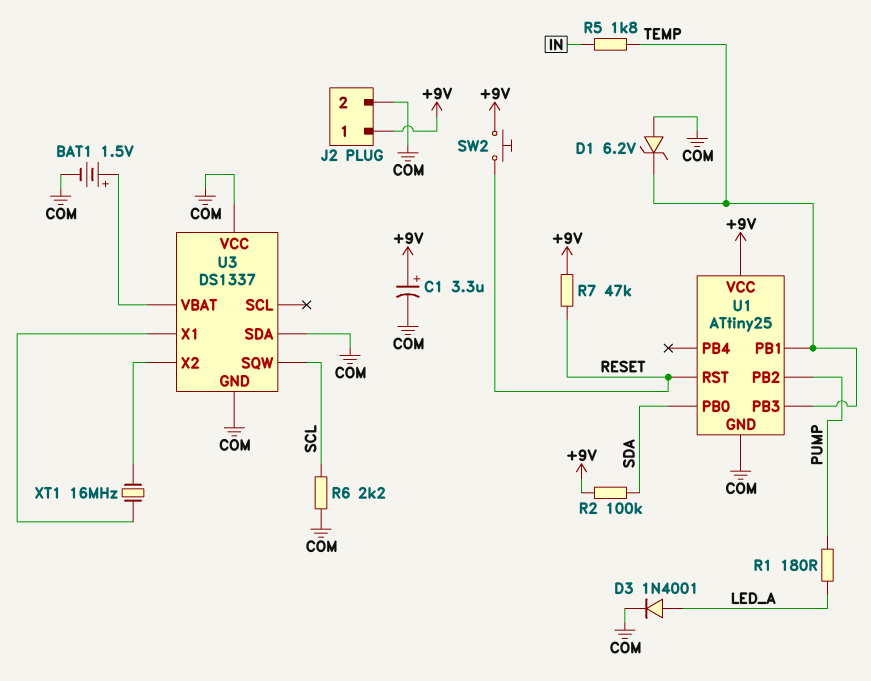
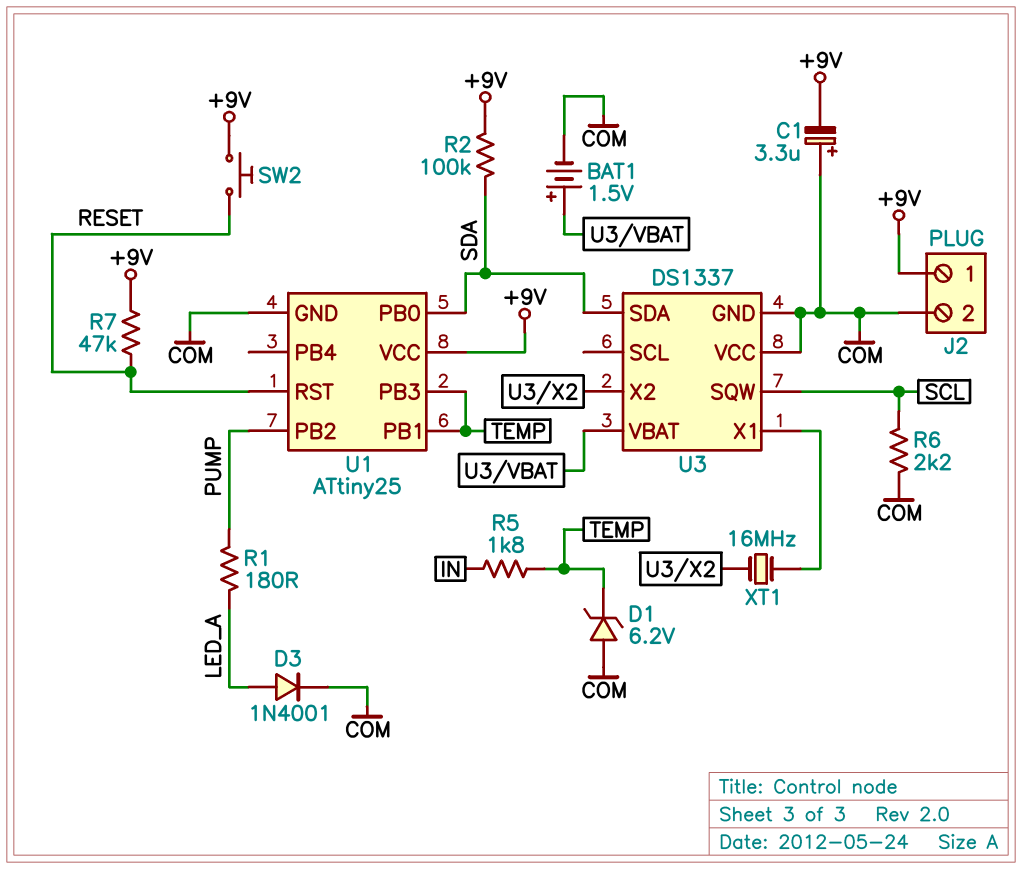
C1: 3.3uF (plus +9V, minus COM) -> 3.3uF (plus COM, minus +9V)
U3 pin SDA: COM -> SDA

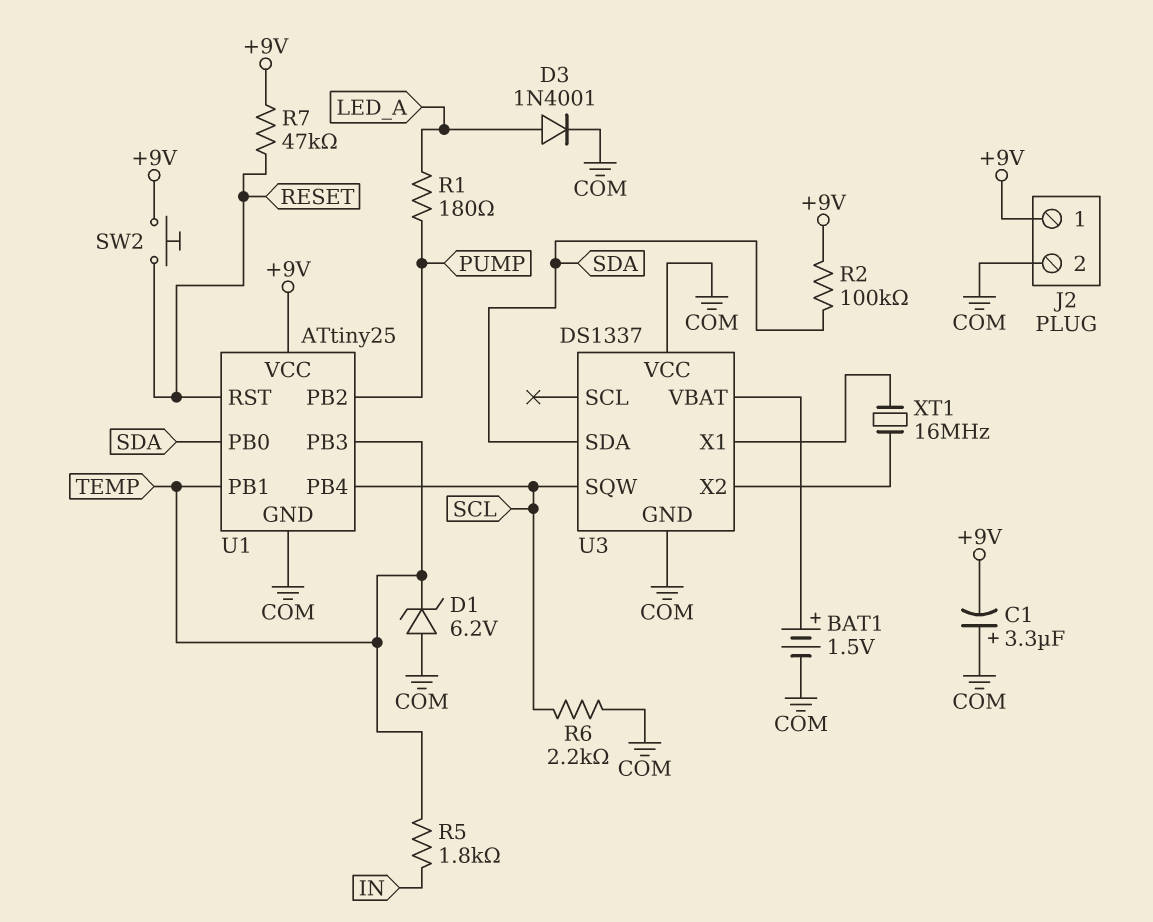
U1 pin PB4: none -> SCL

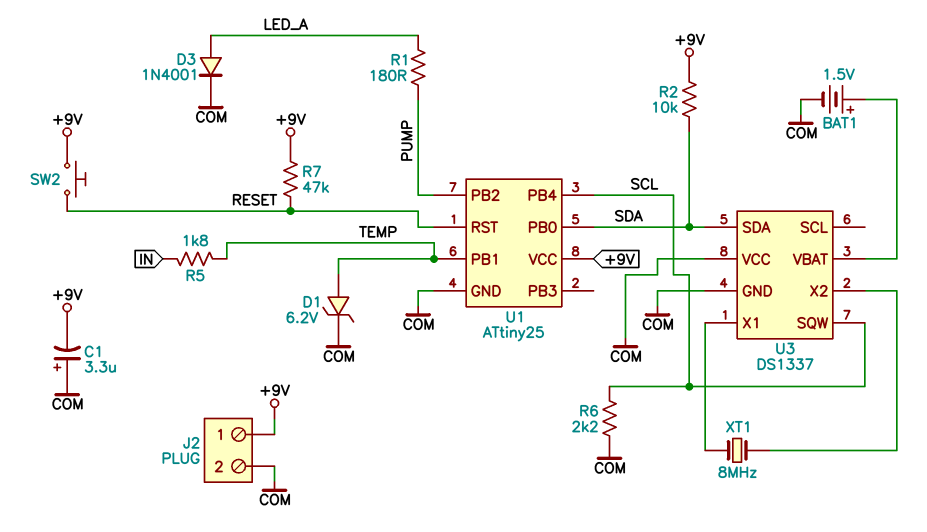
D1: zener 6.2V (A COM, K TEMP) -> zener 6.2V (A TEMP, K COM)
R2: 100k (+9V, SDA) -> 10k (+9V, SDA)
U1 pin PB3: TEMP -> none
XT1: 16MHz (U3/X1, U3/X2) -> 8MHz (U3/X1, U3/X2)

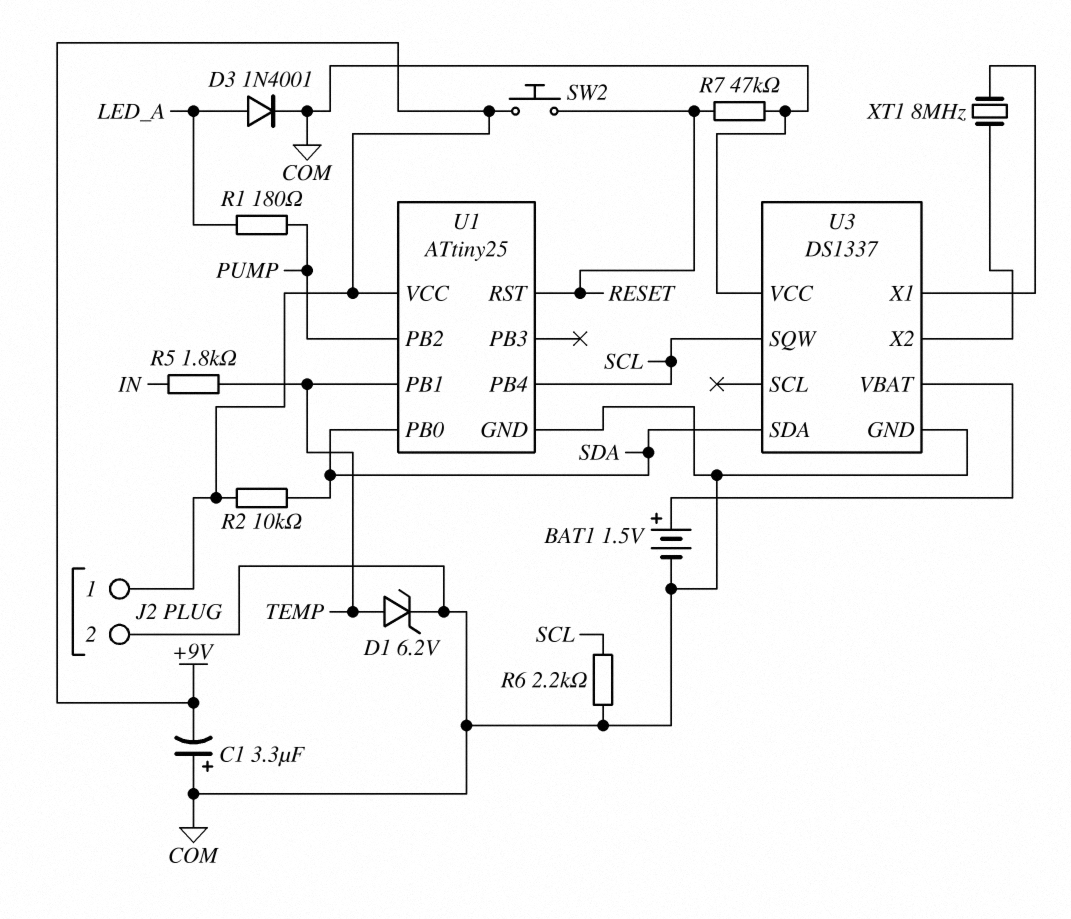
R7: 47k (+9V, RESET) -> 47k (COM, RESET)

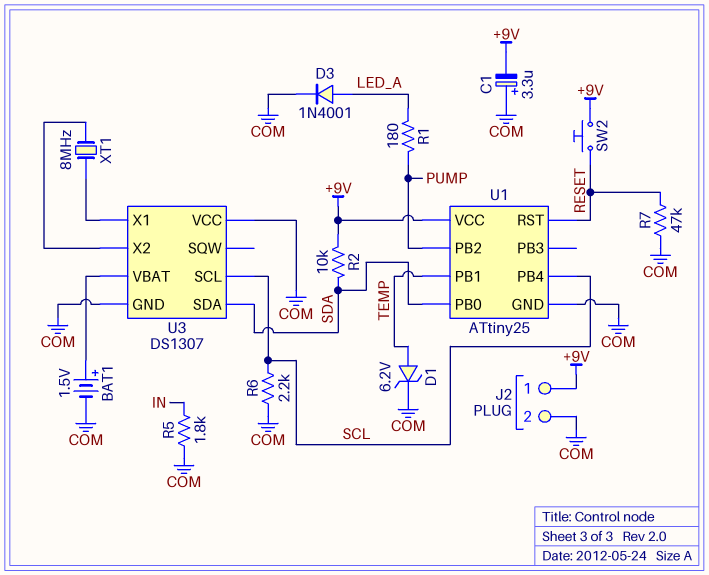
R5: 1.8k (IN, TEMP) -> 1.8k (COM, IN)
U3: DS1337 -> DS1307
U3 pin SCL: none -> SCL
U3 pin SQW: SCL -> none

